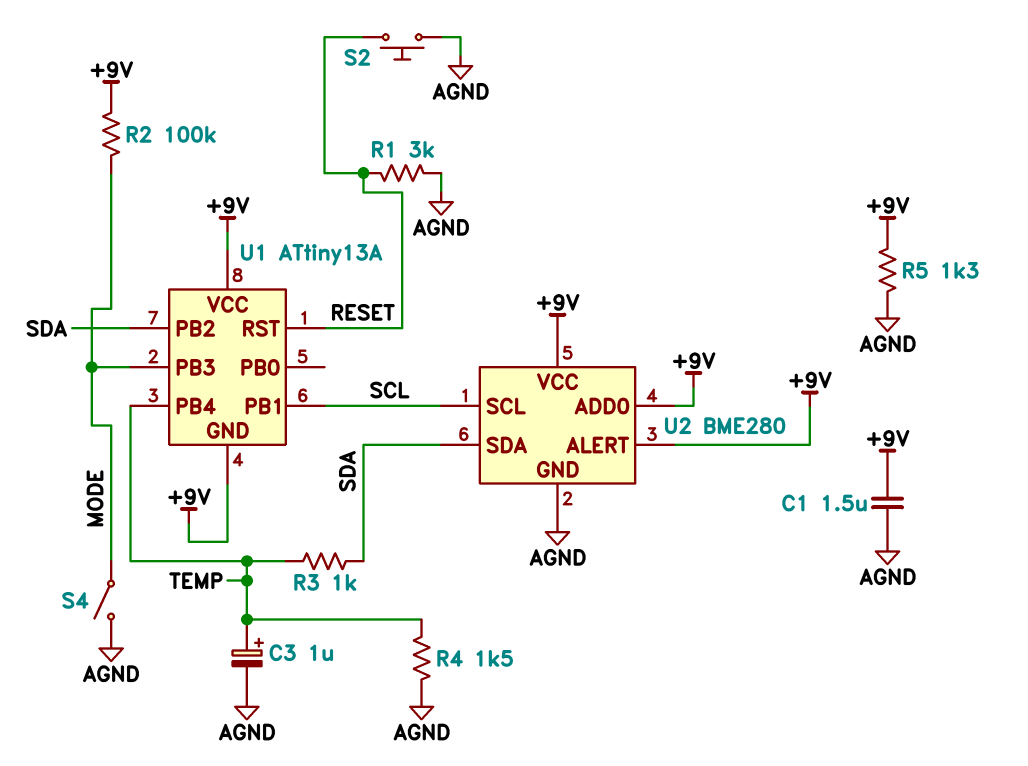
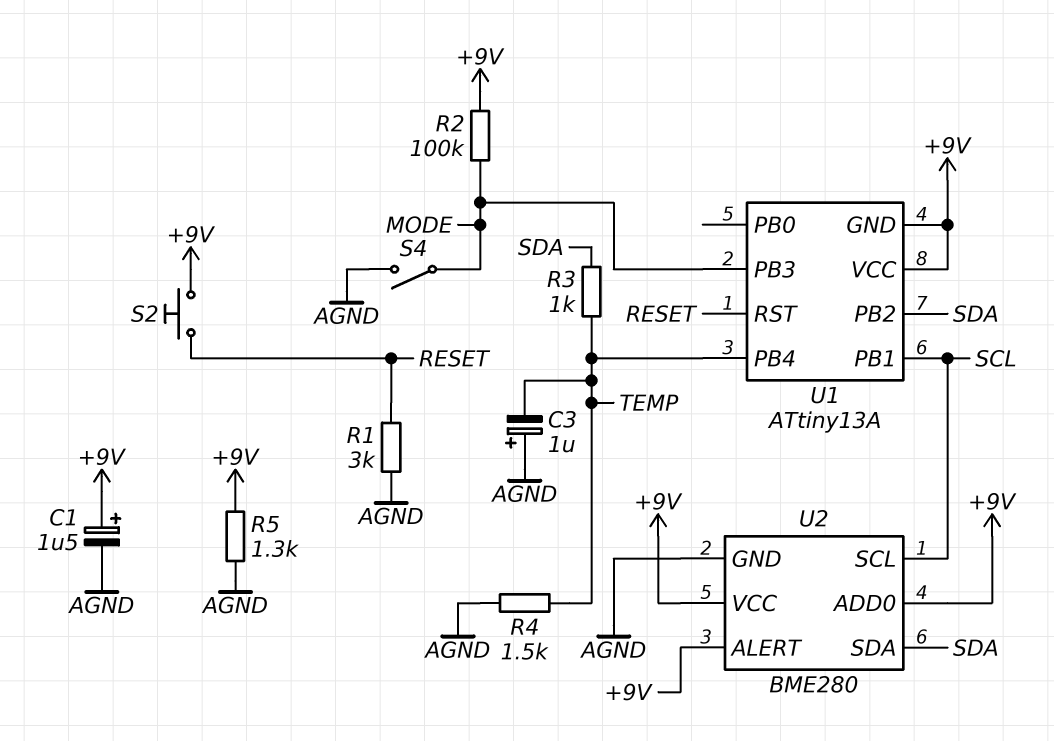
C1: 1.5uF (+9V, AGND) -> 1.5uF (plus +9V, minus AGND)
C3: 1uF (plus TEMP, minus AGND) -> 1uF (plus AGND, minus TEMP)
S2: button (AGND, RESET) -> button (+9V, RESET)

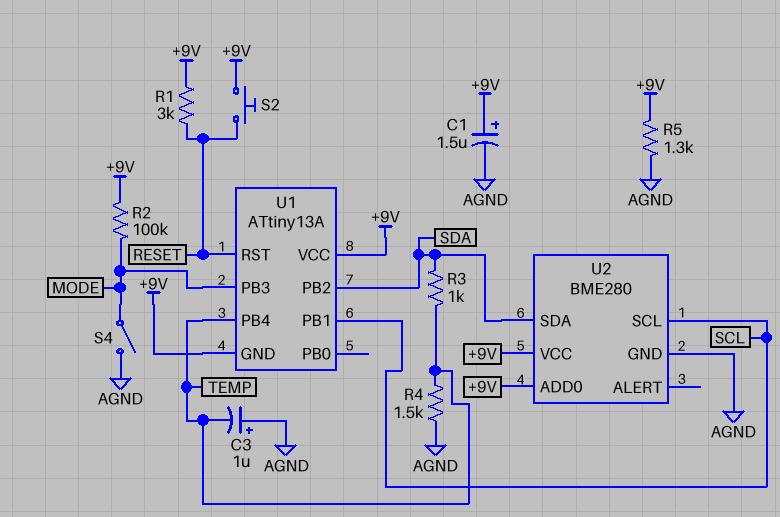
R1: 3k (AGND, RESET) -> 3k (+9V, RESET)
U2 pin ALERT: +9V -> none

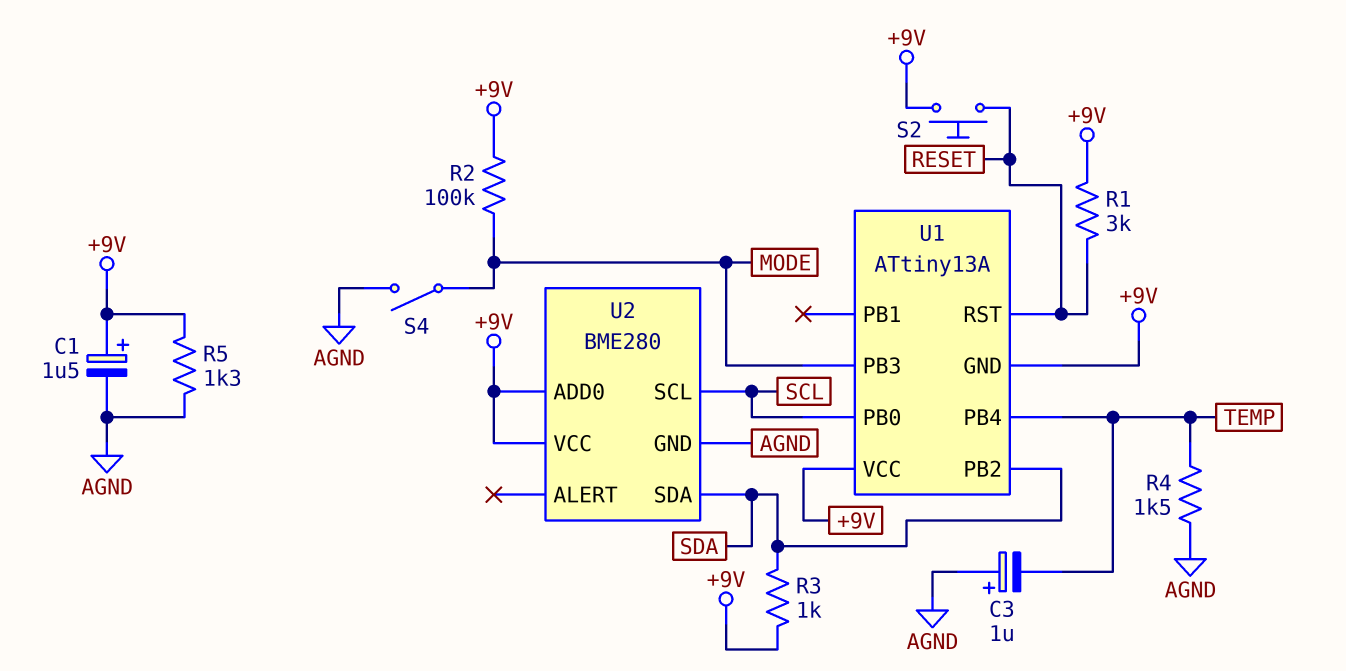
R3: 1k (SDA, TEMP) -> 1k (+9V, SDA)
U1 pin PB0: none -> SCL
U1 pin PB1: SCL -> none

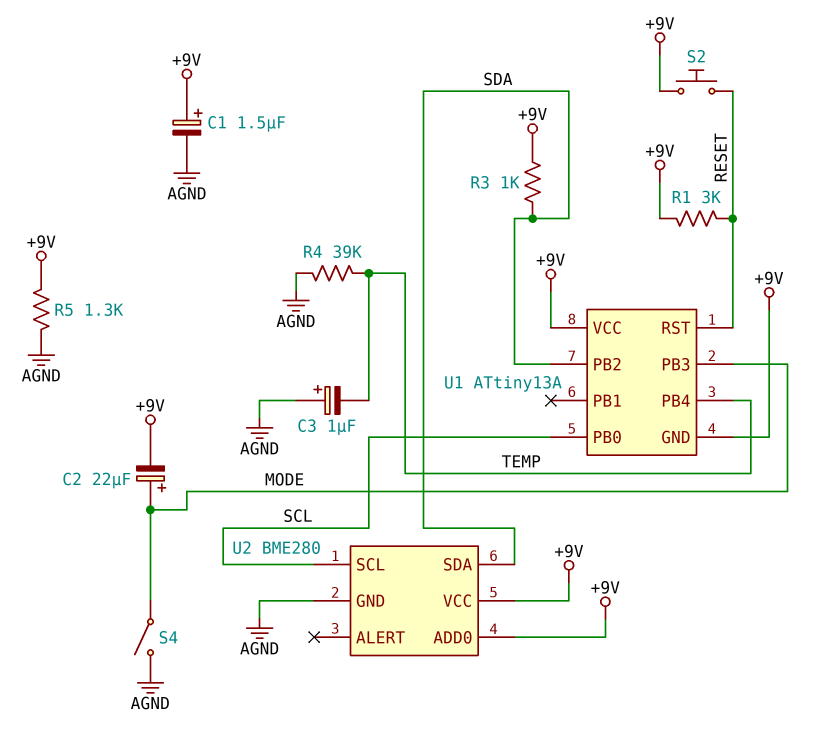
C2: none -> 22uF (plus MODE, minus +9V)
R2: 100k (+9V, MODE) -> none
R4: 1.5k (AGND, TEMP) -> 39k (AGND, TEMP)

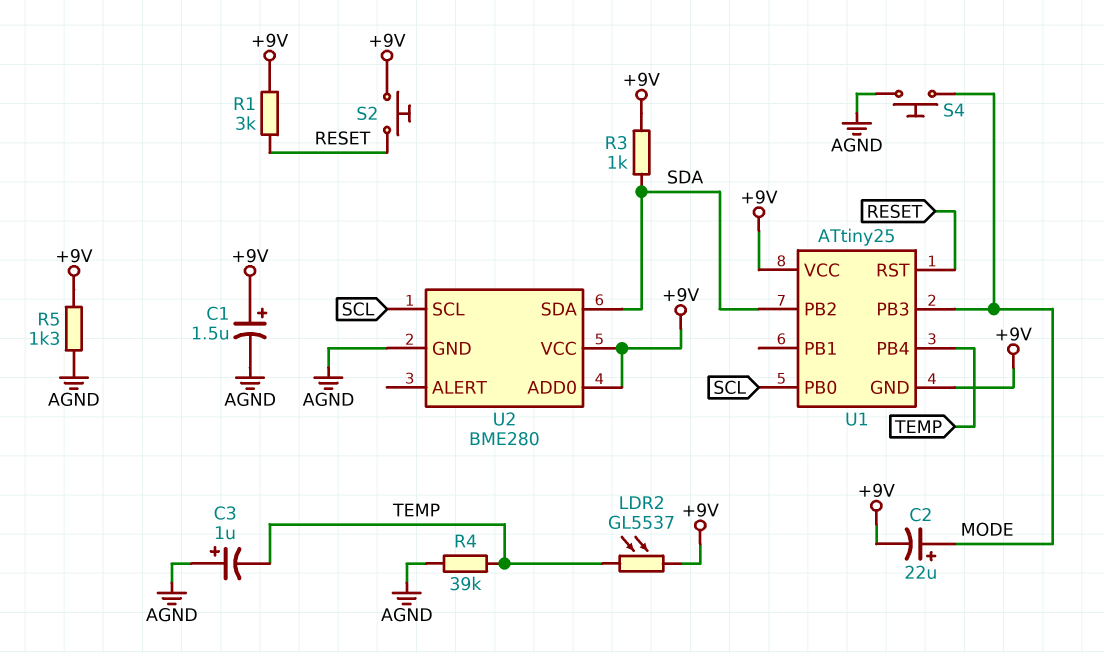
LDR2: none -> GL5537 (+9V, TEMP)
S4: switch (AGND, MODE) -> button (AGND, MODE)
U1: ATtiny13A -> ATtiny25

